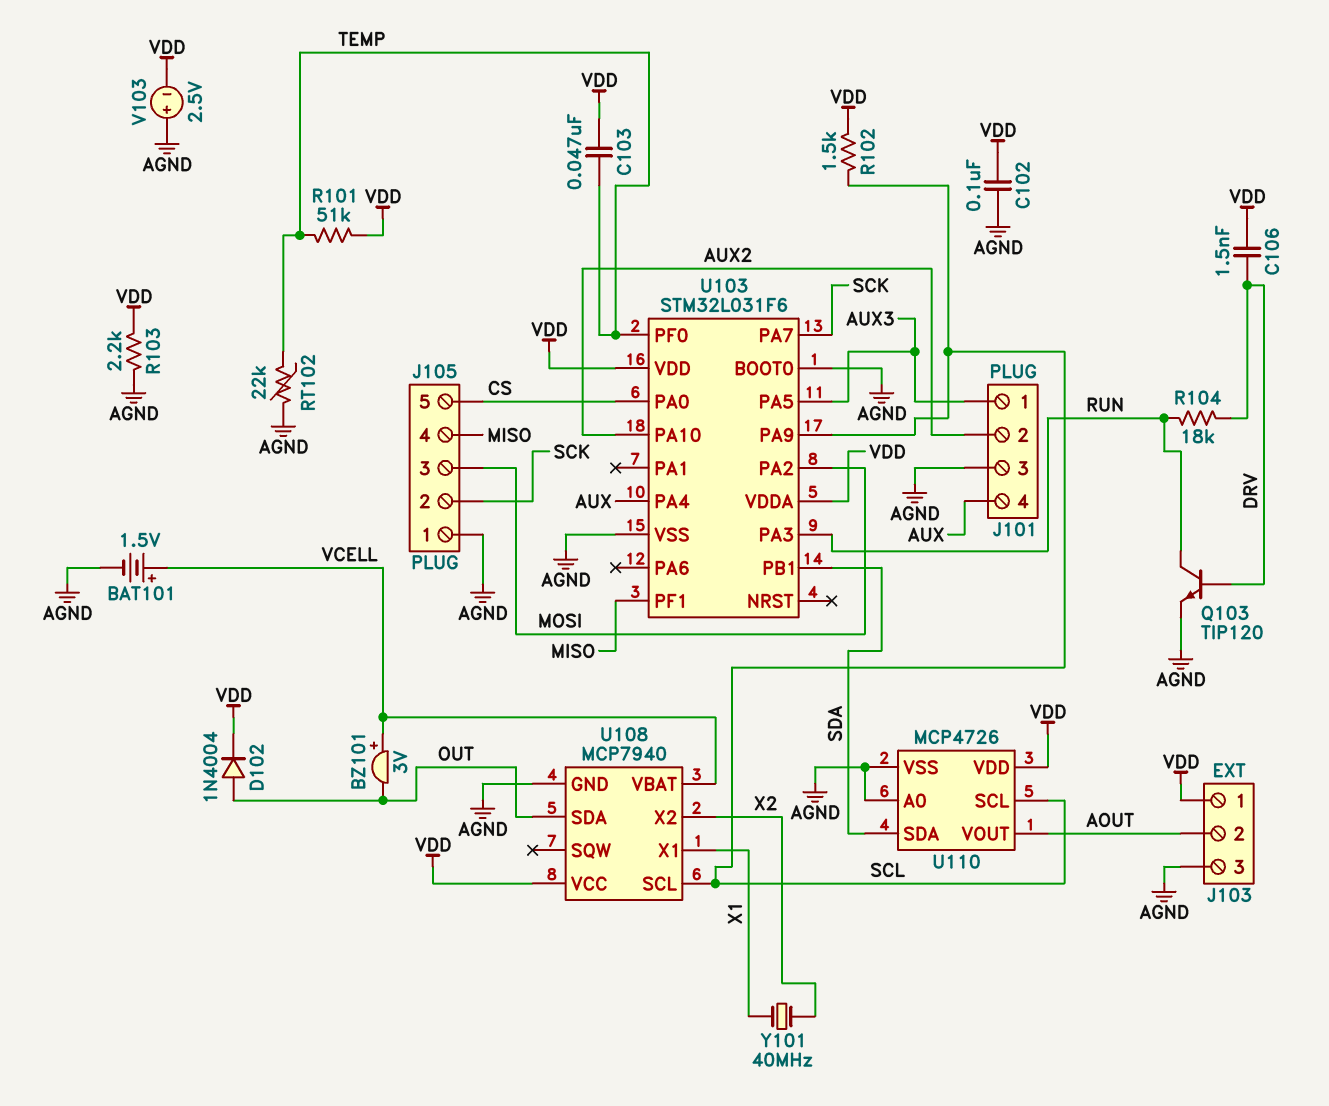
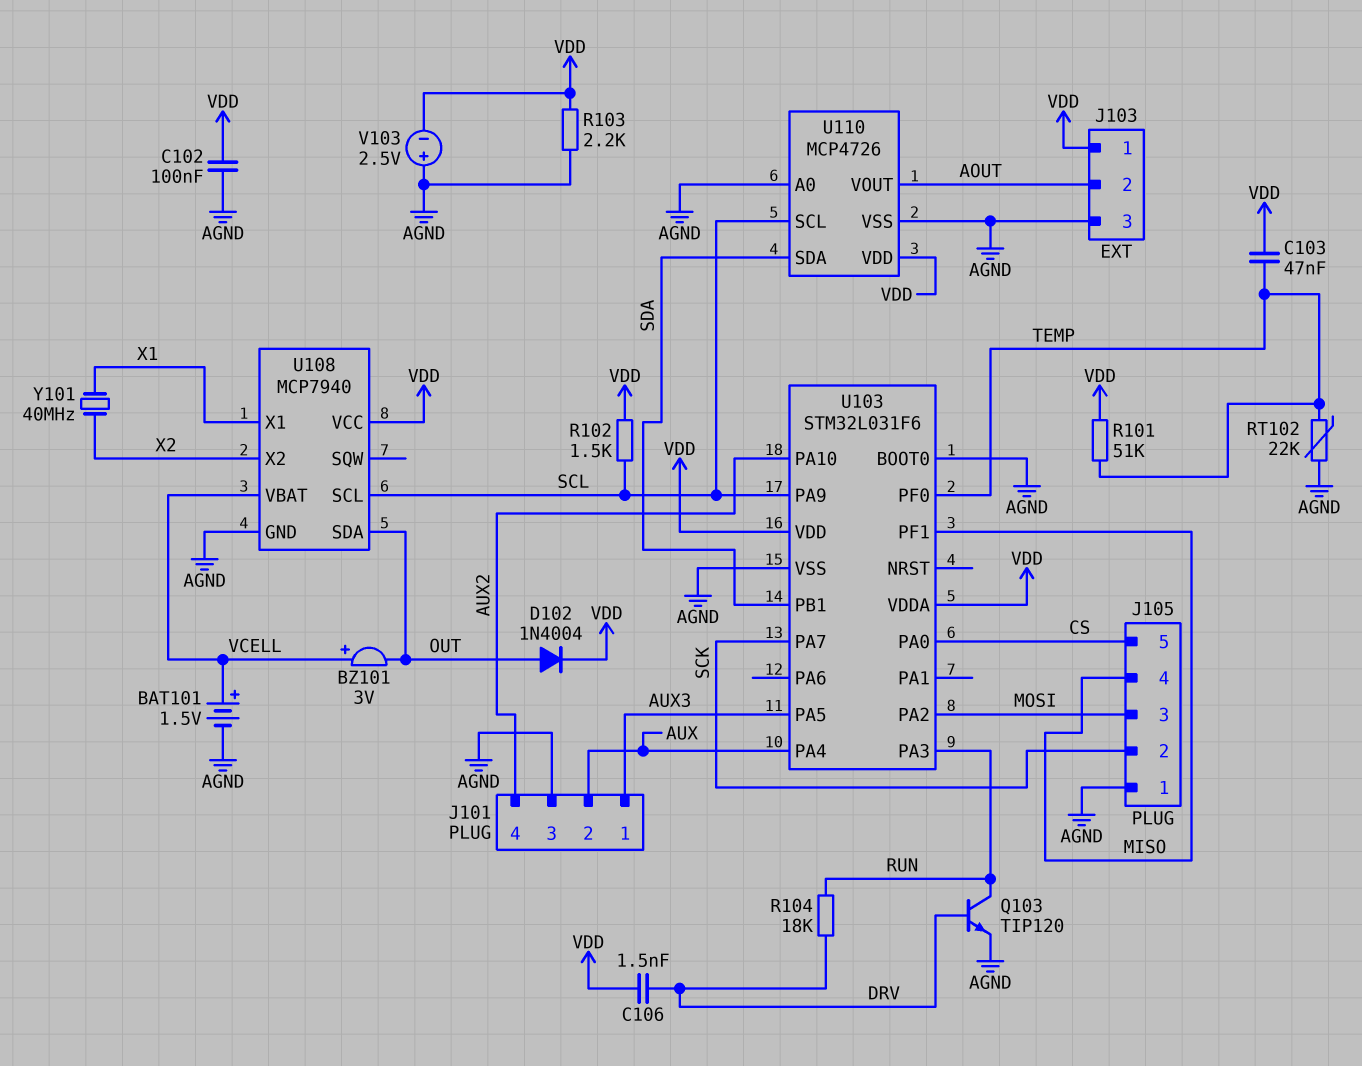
J101 pin 2: AUX2 -> AUX
J101 pin 4: AUX -> AUX2

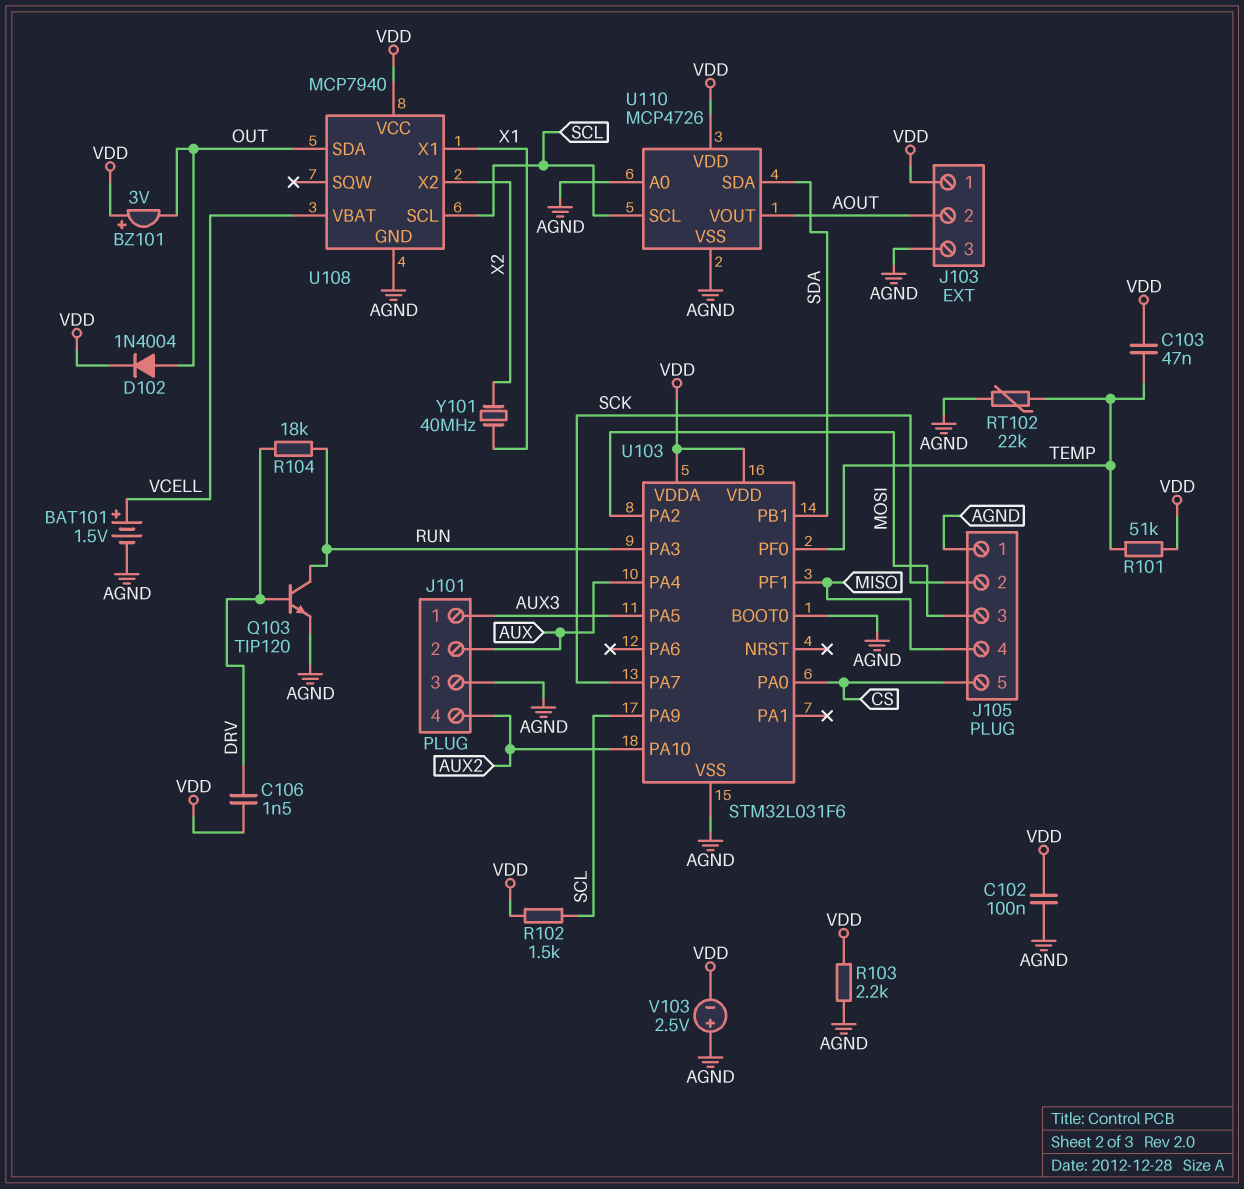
BZ101: buzzer 3V (plus VCELL, minus OUT) -> buzzer 3V (plus VDD, minus OUT)

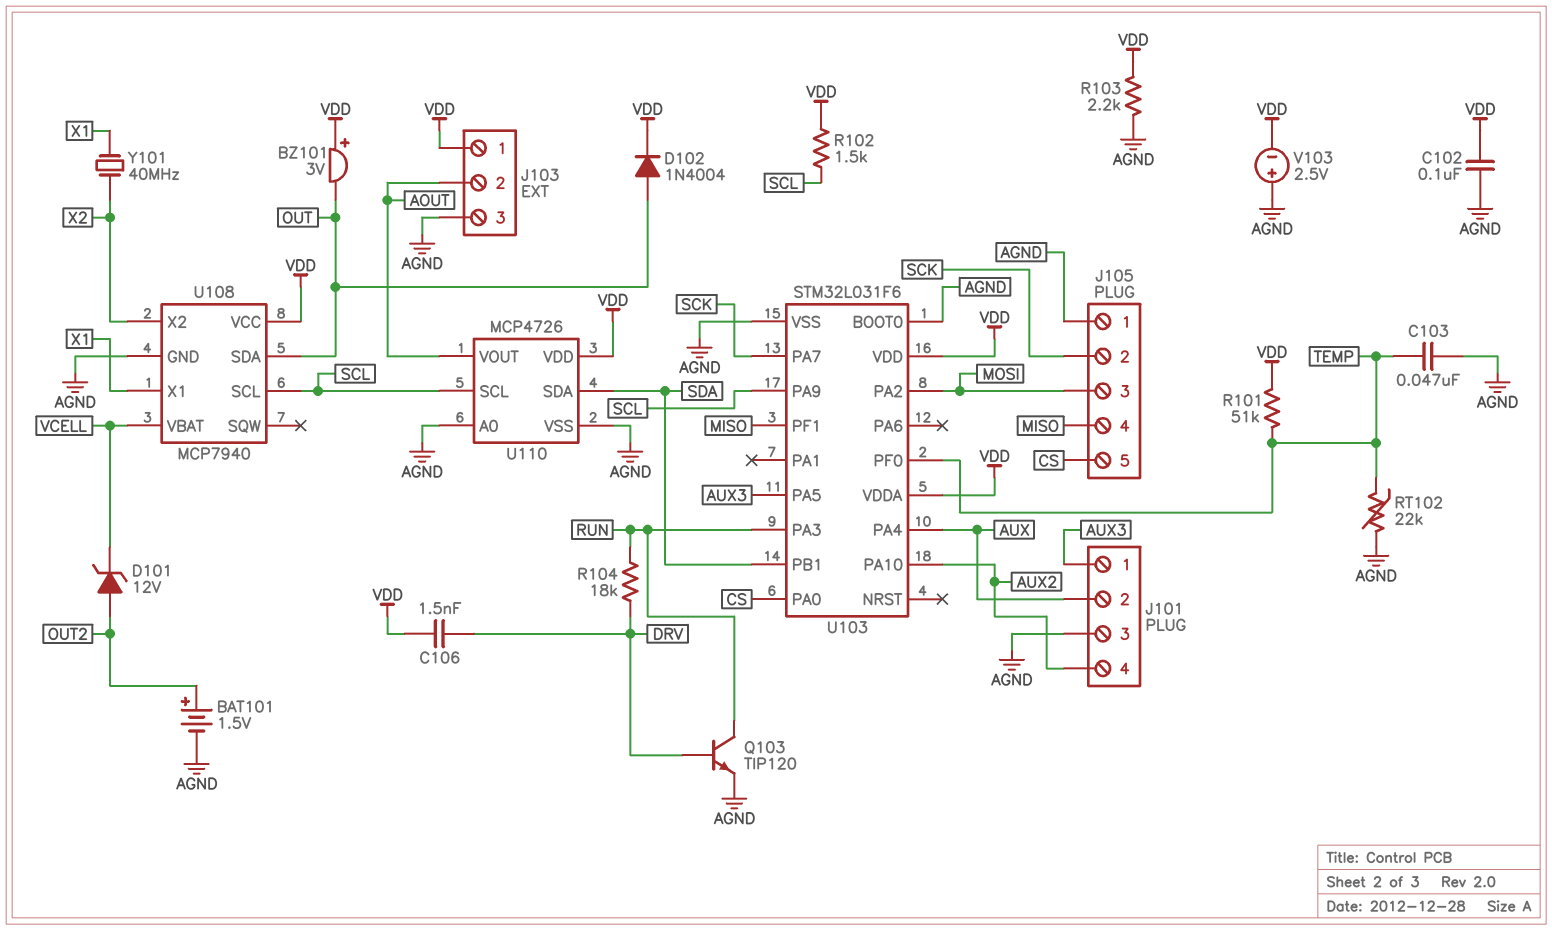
BAT101: 1.5V (plus VCELL, minus AGND) -> 1.5V (plus OUT2, minus AGND)
C103: 47nF (TEMP, VDD) -> 47nF (AGND, TEMP)
D101: none -> zener 12V (A OUT2, K VCELL)

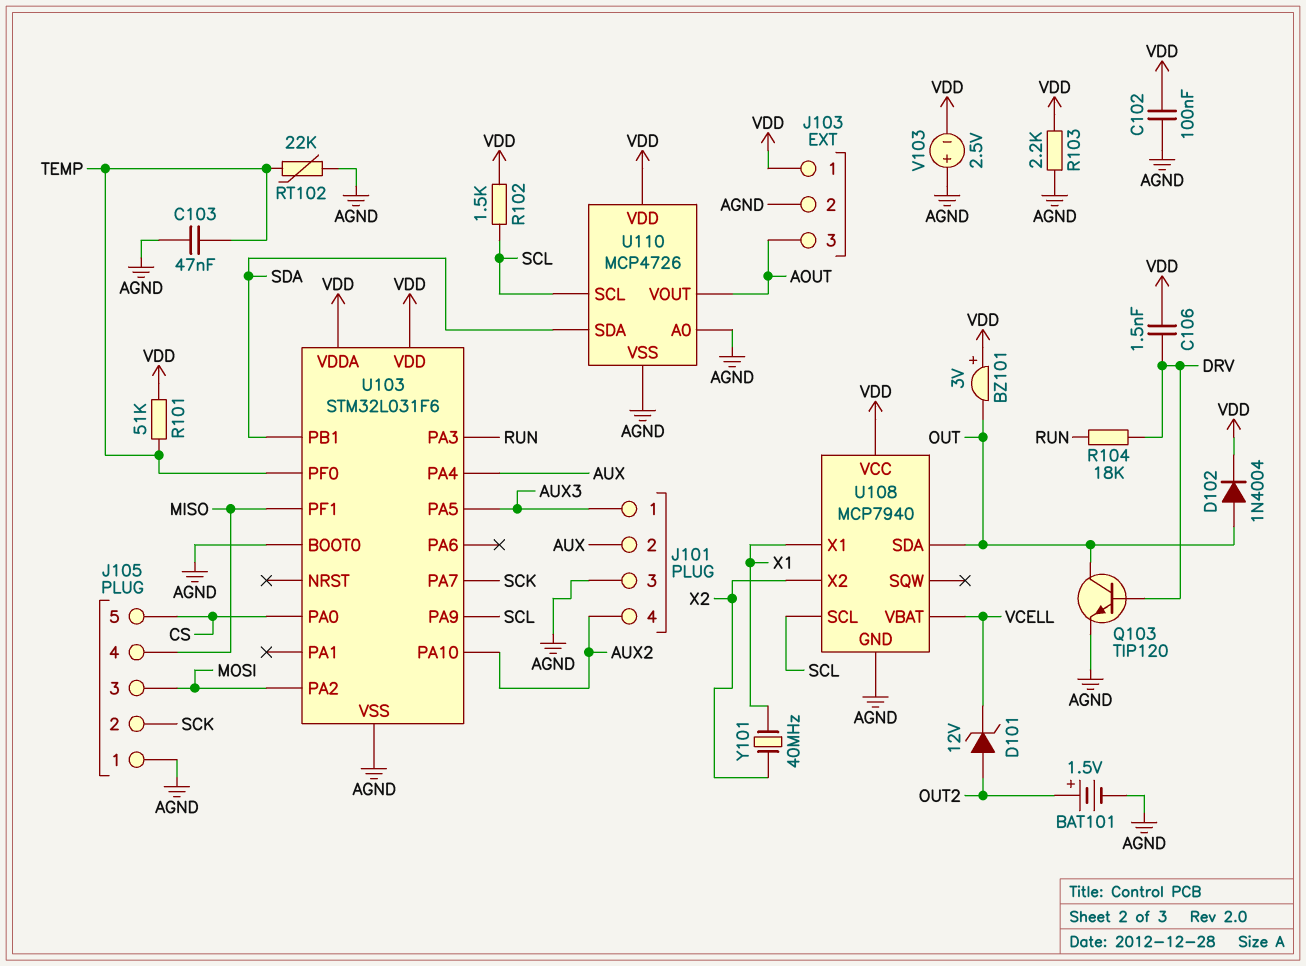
J103 pin 2: AOUT -> AGND
J103 pin 3: AGND -> AOUT
Q103: NPN TIP120 (B DRV, C RUN, E AGND) -> NPN TIP120 (B DRV, C OUT, E AGND)

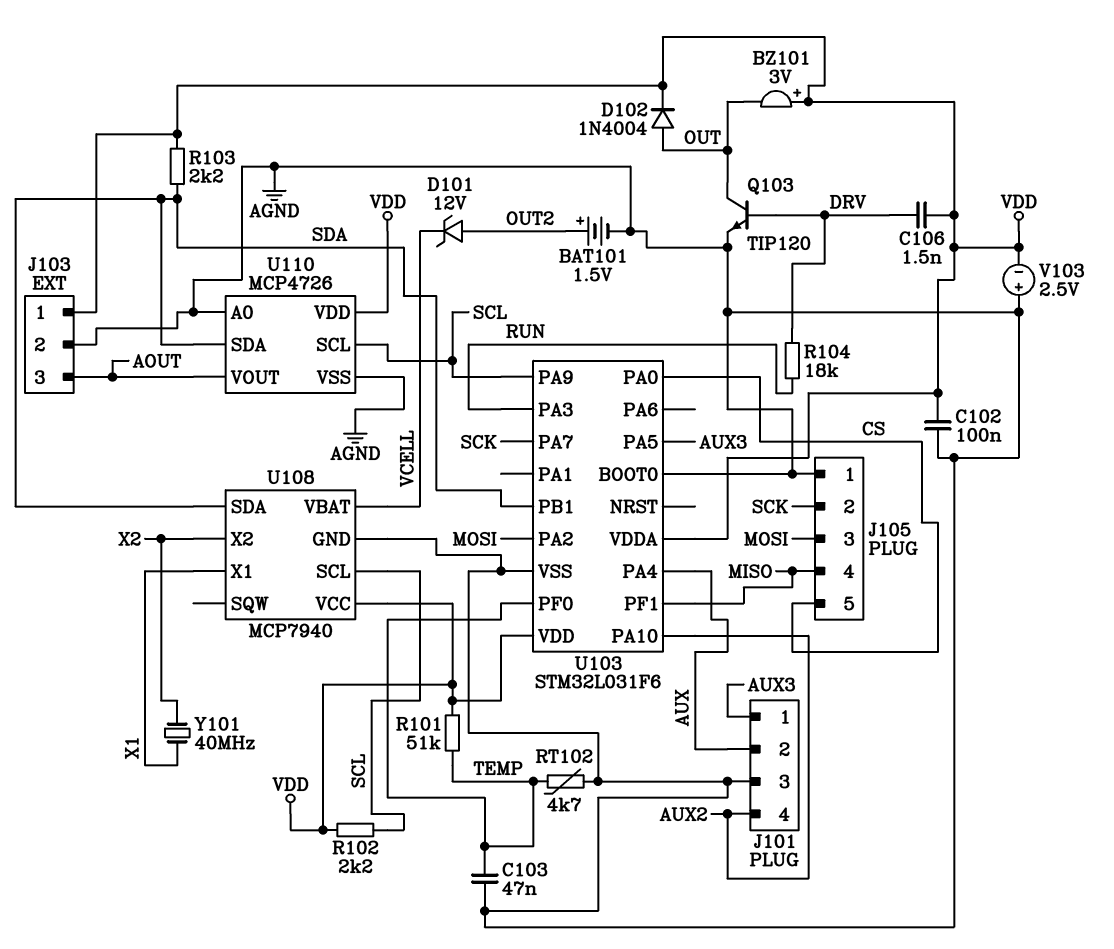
R102: 1.5k (SCL, VDD) -> 2.2k (SCL, VDD)
R103: 2.2k (AGND, VDD) -> 2.2k (SDA, VDD)
RT102: 22k (AGND, TEMP) -> 4.7k (AGND, TEMP)
U108 pin SDA: OUT -> SDA

